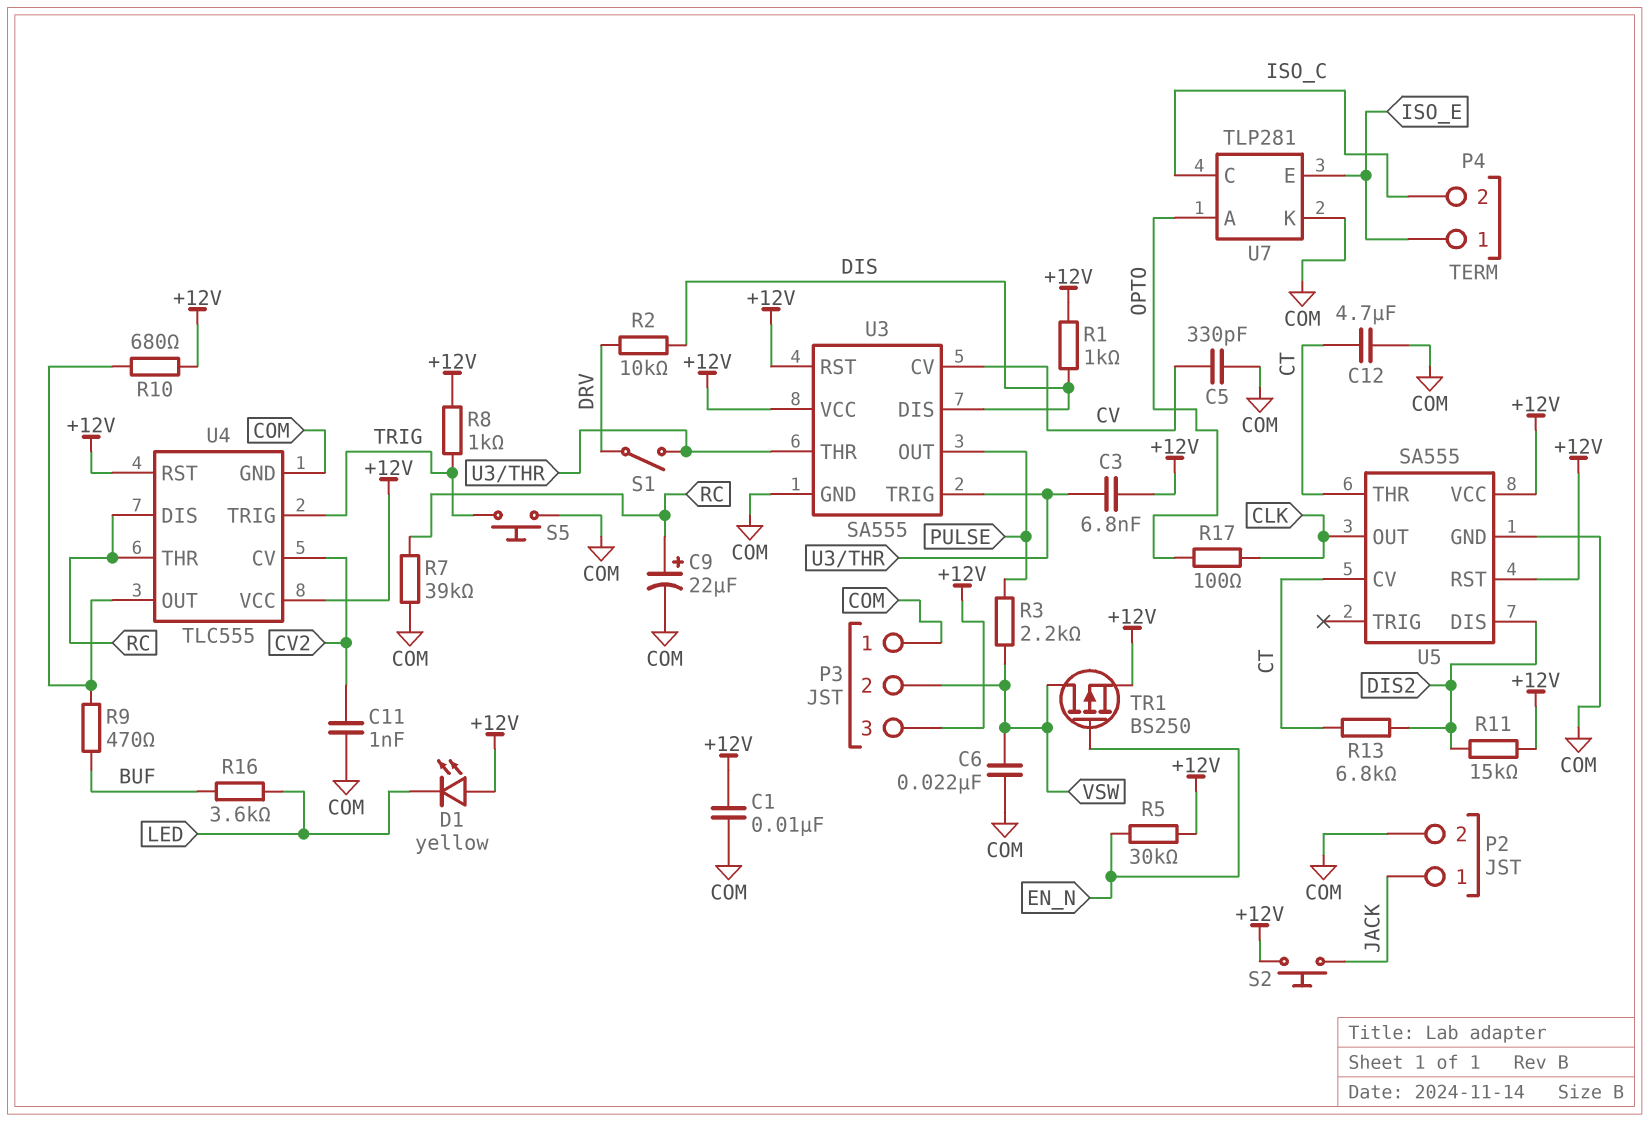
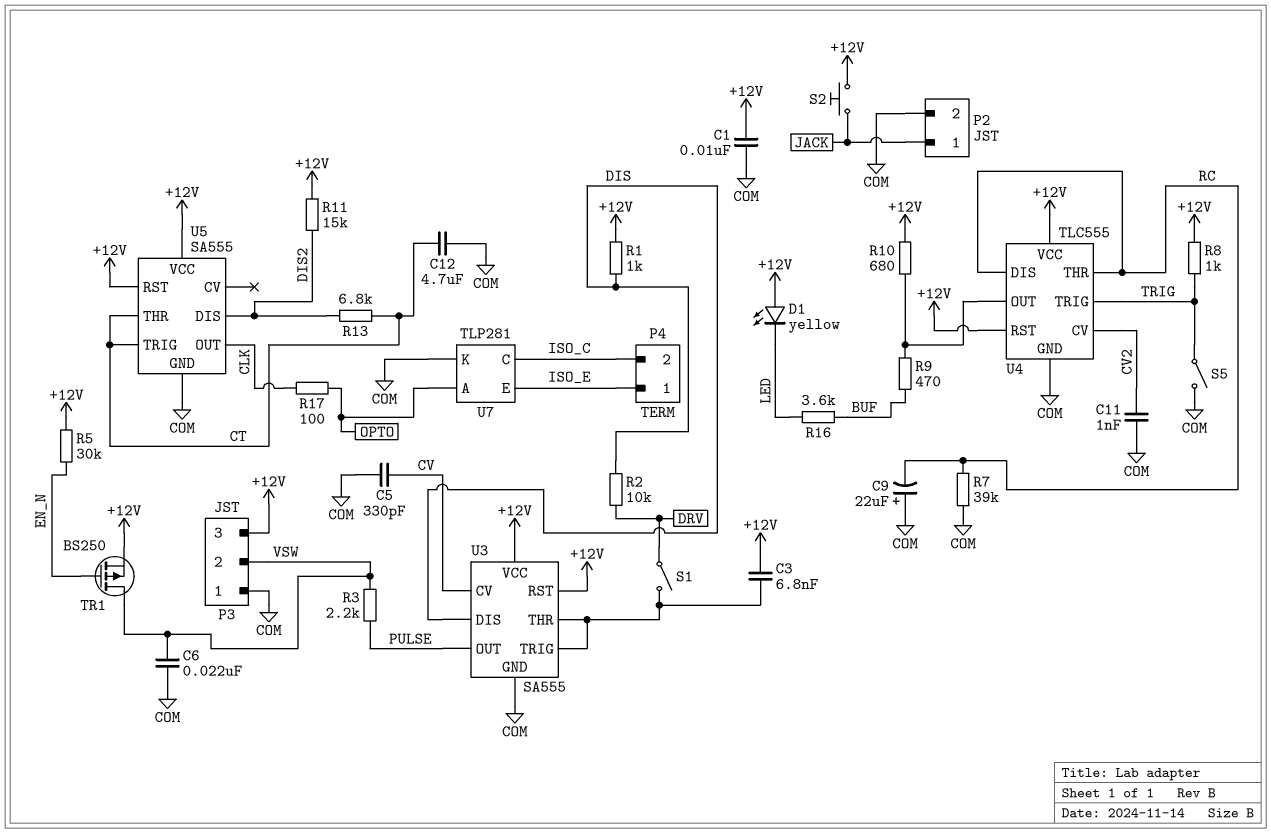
C9: 22uF (plus RC, minus COM) -> 22uF (plus COM, minus RC)
S5: button (COM, TRIG) -> switch (COM, TRIG)
U5 pin CV: CT -> none
U5 pin TRIG: none -> CT

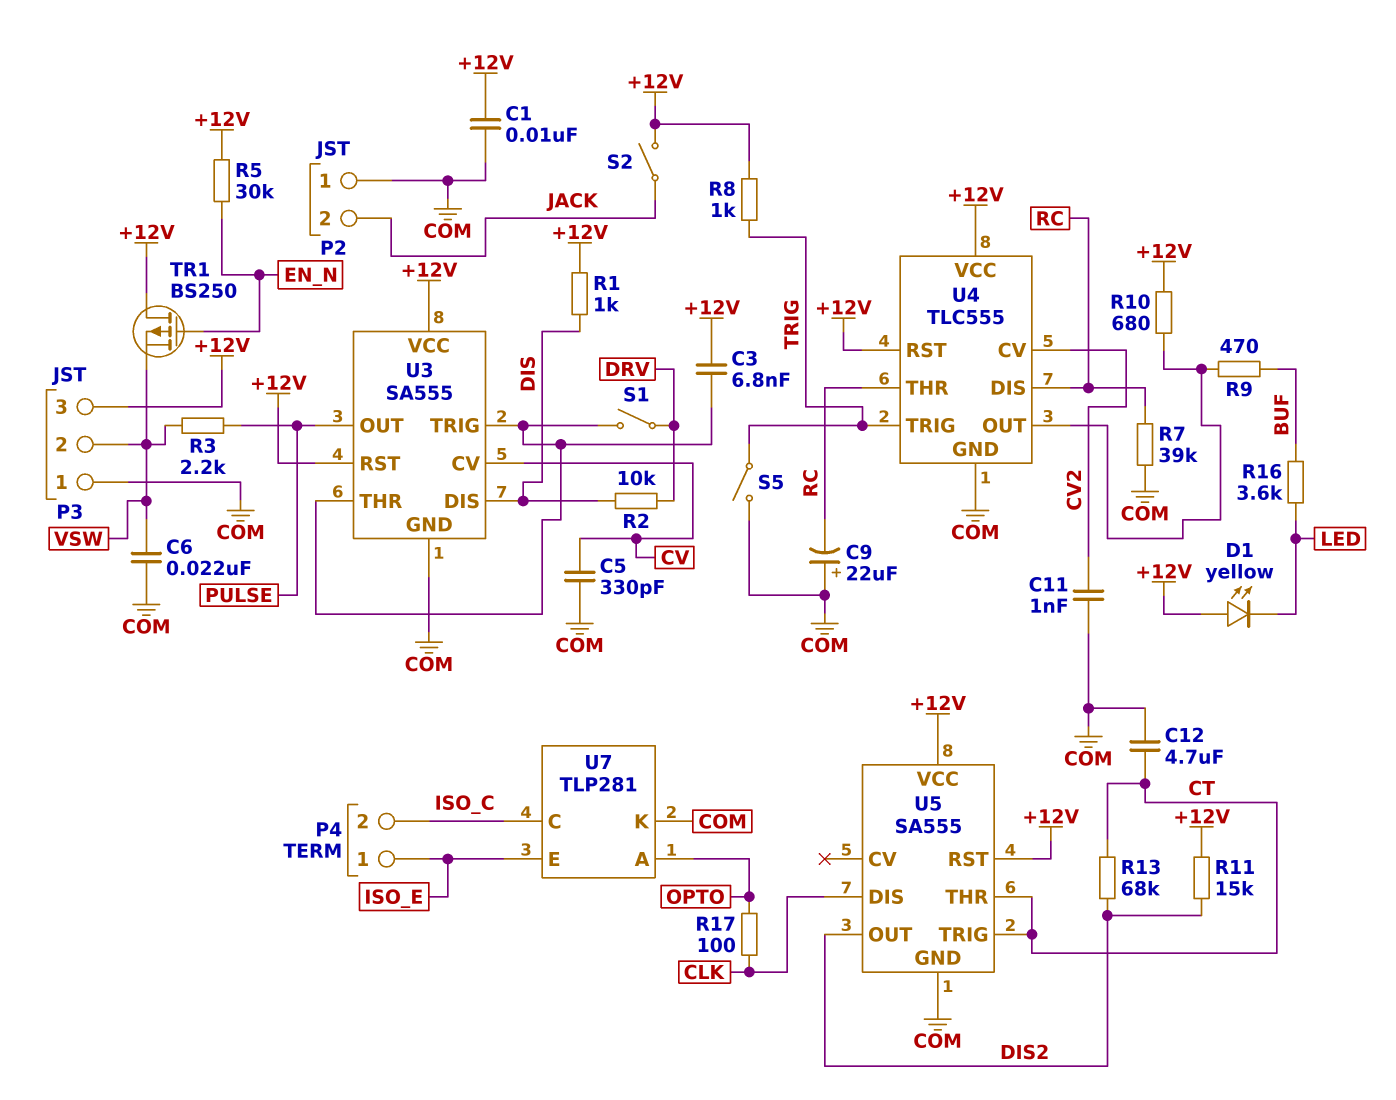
P2 pin 1: JACK -> COM
P2 pin 2: COM -> JACK
R13: 6.8k (CT, DIS2) -> 68k (CT, DIS2)
S2: button (+12V, JACK) -> switch (+12V, JACK)
TR1: PMOS BS250 (G EN_N, D VSW, S +12V) -> PMOS BS250 (G EN_N, D +12V, S VSW)
U5 pin DIS: DIS2 -> CLK
U5 pin OUT: CLK -> DIS2

